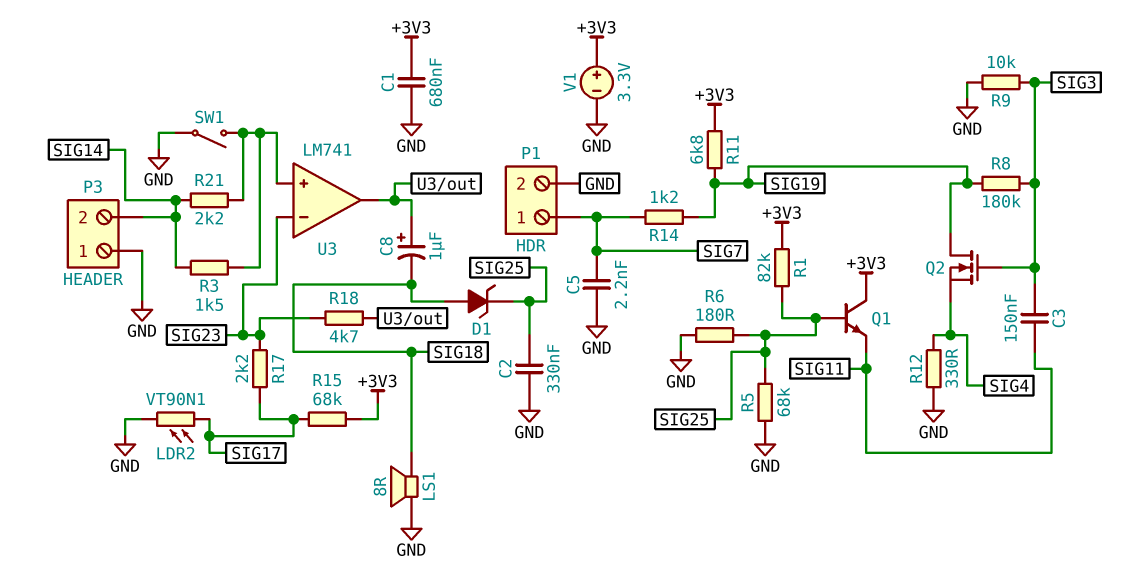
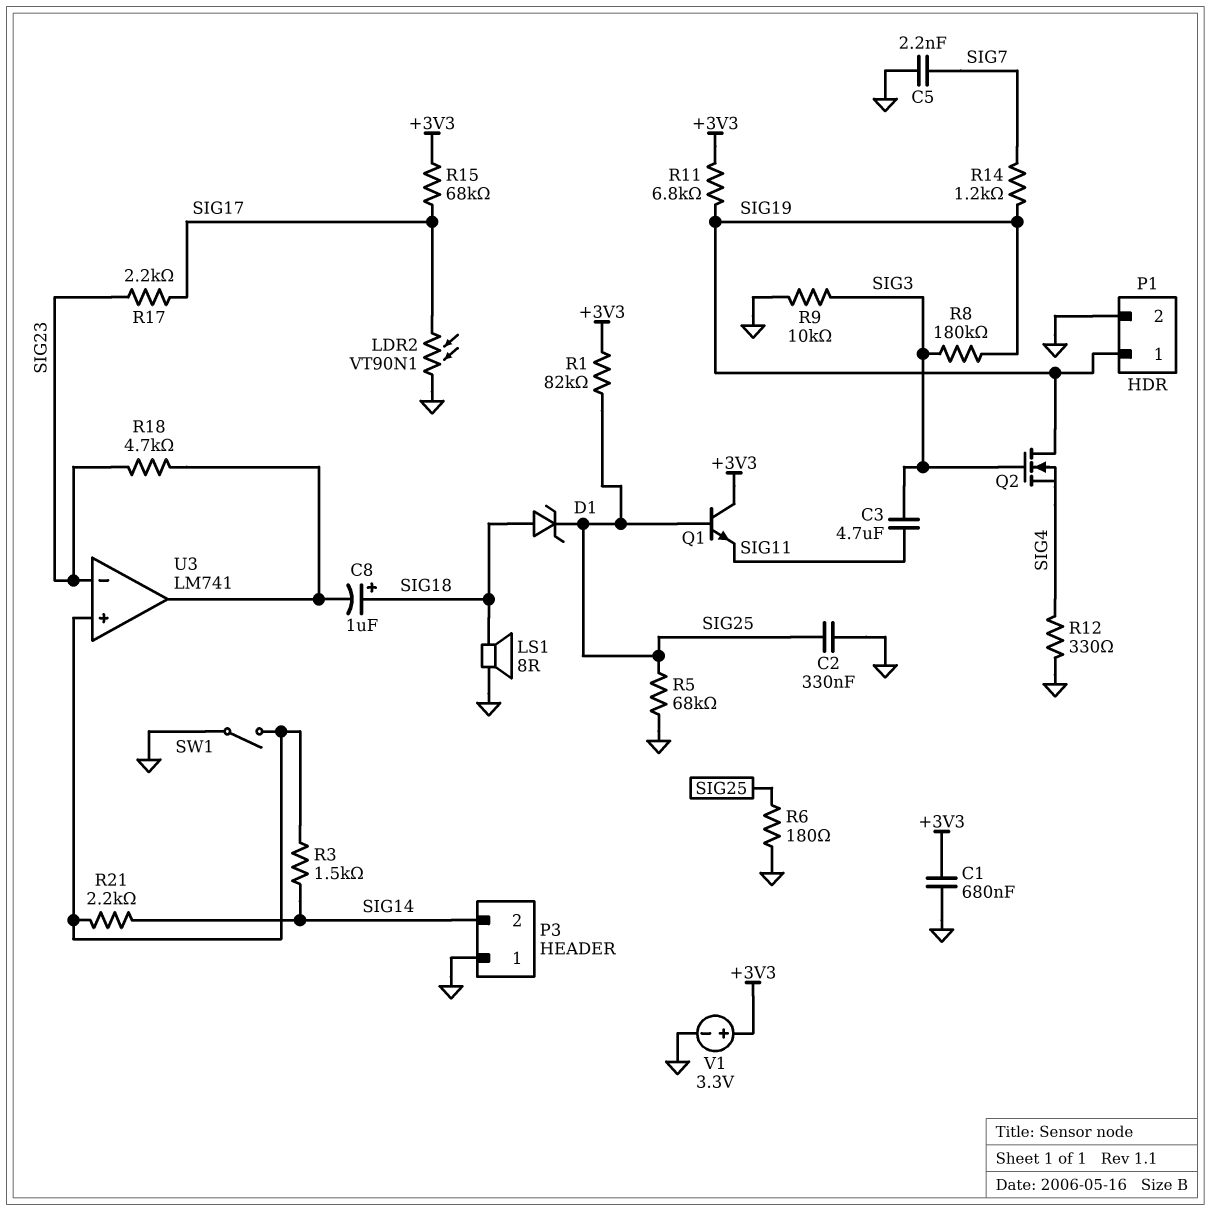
C3: 150nF (SIG3, SIG11) -> 4.7uF (SIG3, SIG11)
C8: 1uF (plus U3/out, minus SIG18) -> 1uF (plus SIG18, minus U3/out)
P1 pin 1: SIG7 -> SIG19

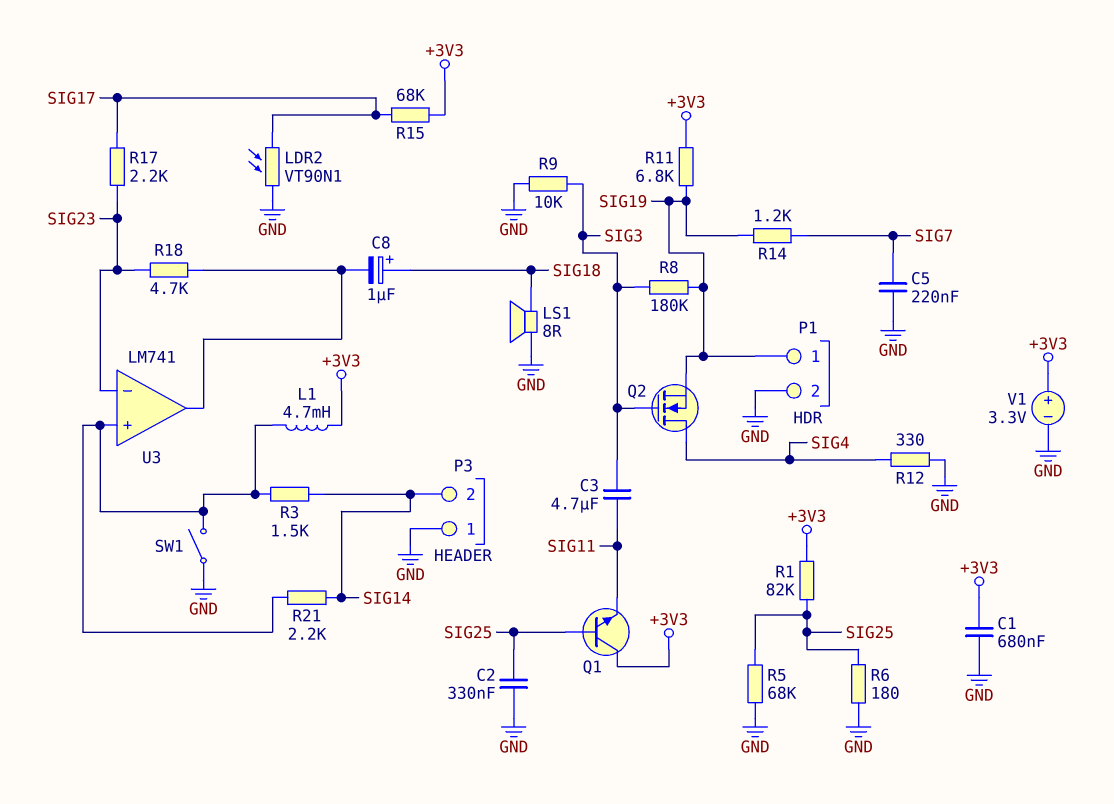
C5: 2.2nF (GND, SIG7) -> 220nF (GND, SIG7)
D1: zener (A SIG18, K SIG25) -> none
L1: none -> 4.7mH (+3V3, U3/in+)
Q2: NMOS (G SIG3, D SIG19, S SIG4) -> NMOS (G SIG3, D SIG4, S SIG19)

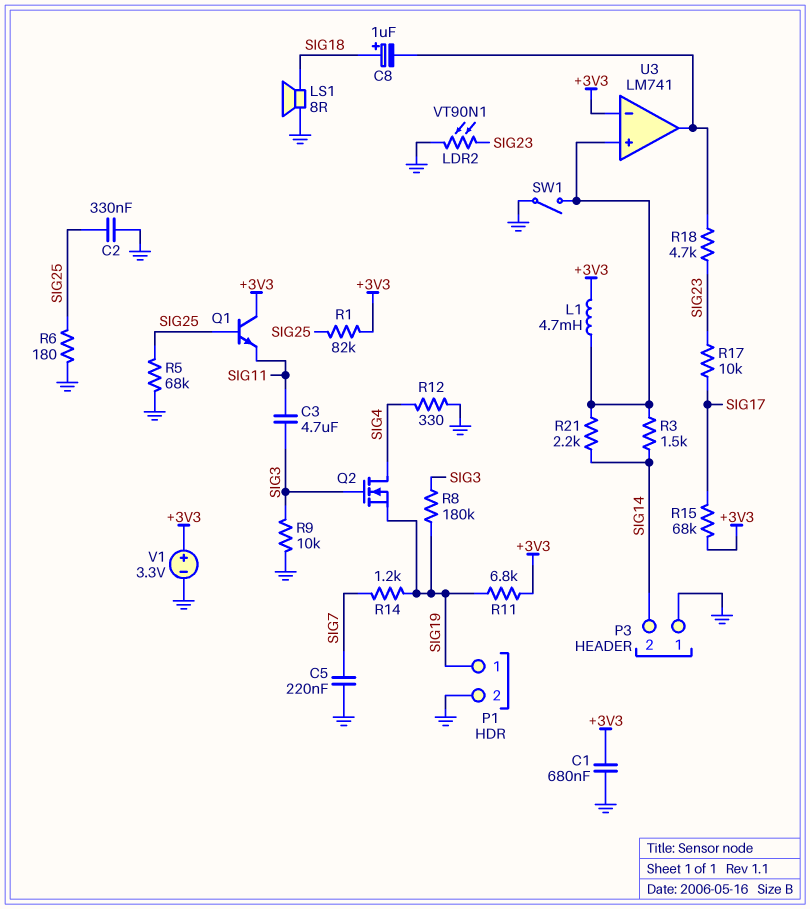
LDR2: VT90N1 (GND, SIG17) -> VT90N1 (GND, SIG23)
R17: 2.2k (SIG17, SIG23) -> 10k (SIG17, SIG23)
U3 pin in-: SIG23 -> +3V3

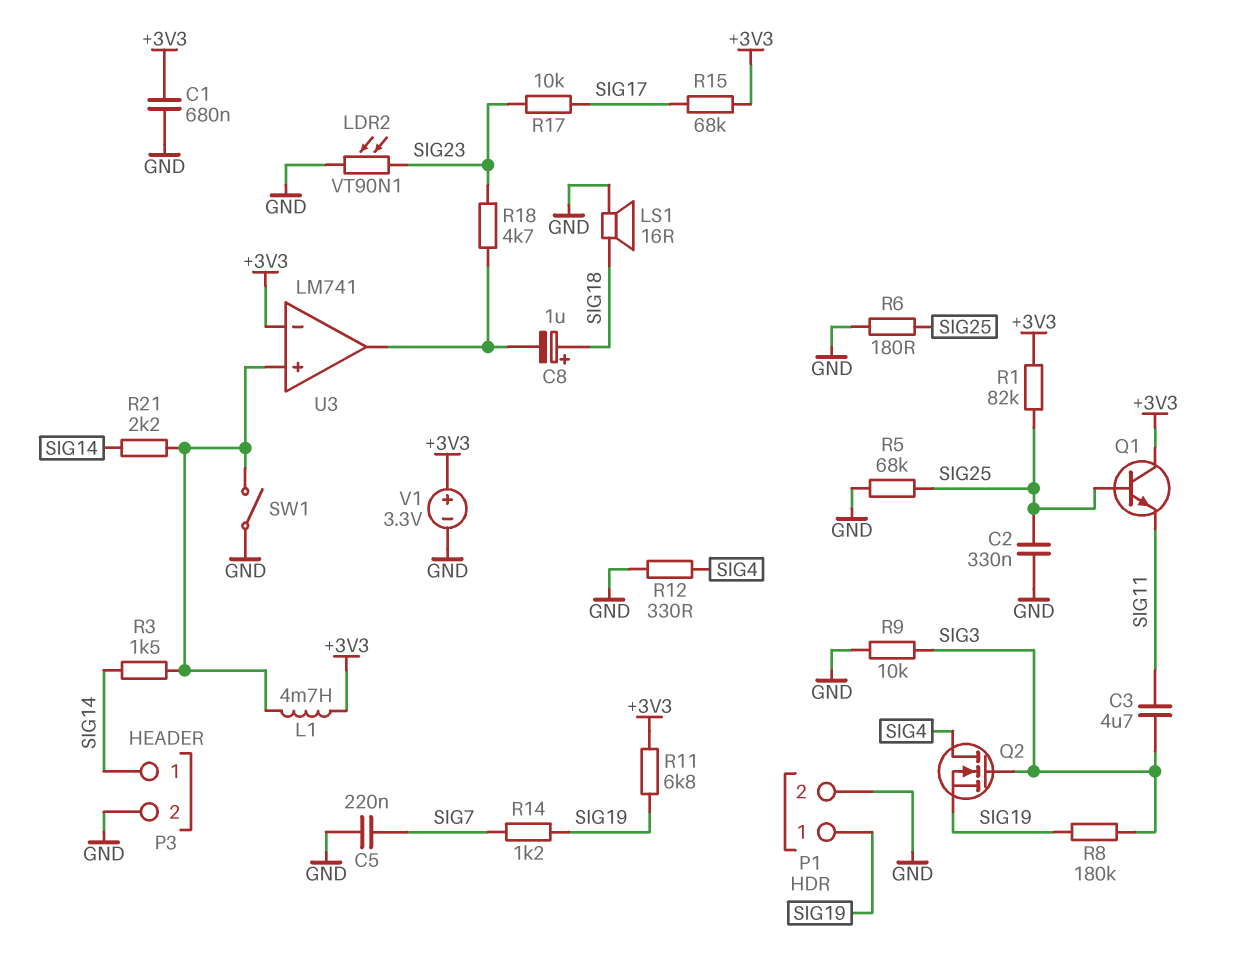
LS1: speaker 8R (GND, SIG18) -> speaker 16R (GND, SIG18)
P3 pin 1: GND -> SIG14
P3 pin 2: SIG14 -> GND

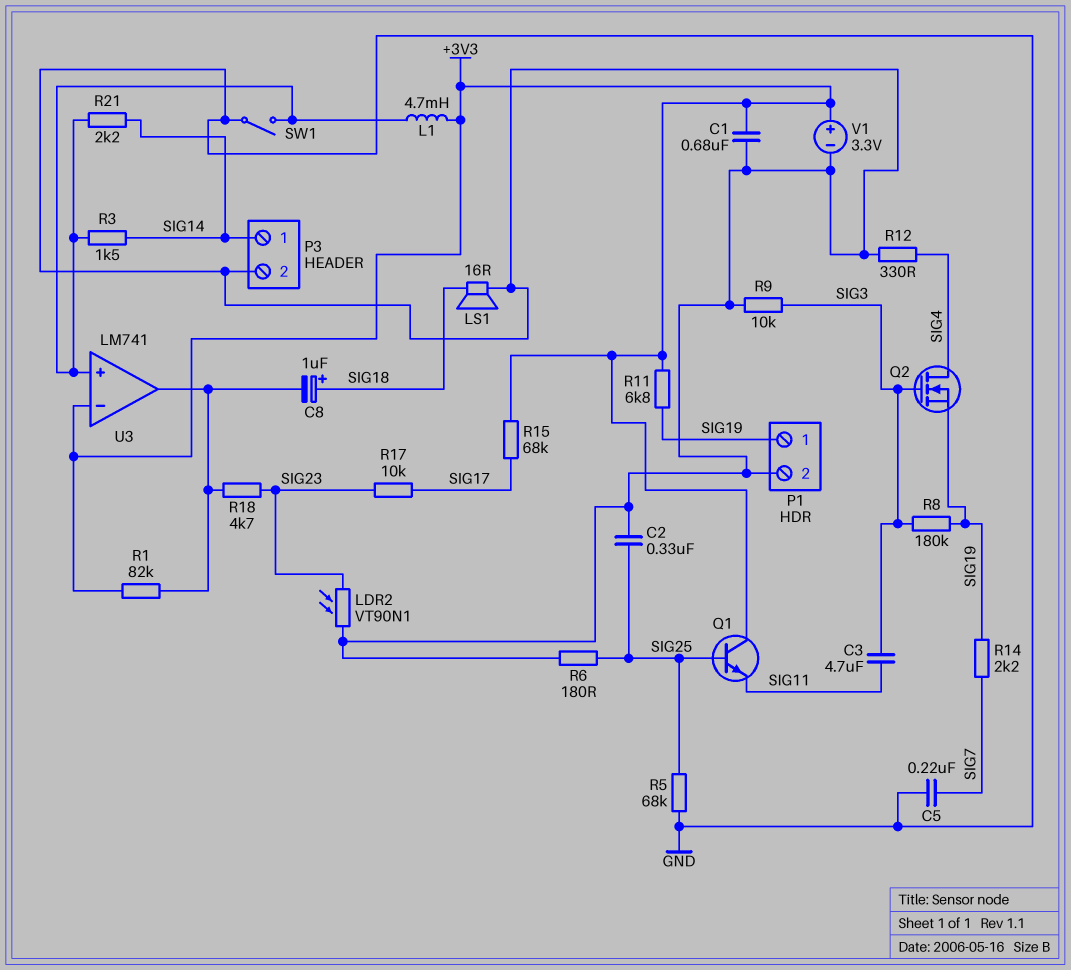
R1: 82k (+3V3, SIG25) -> 82k (+3V3, U3/out)
R14: 1.2k (SIG7, SIG19) -> 2.2k (SIG7, SIG19)

